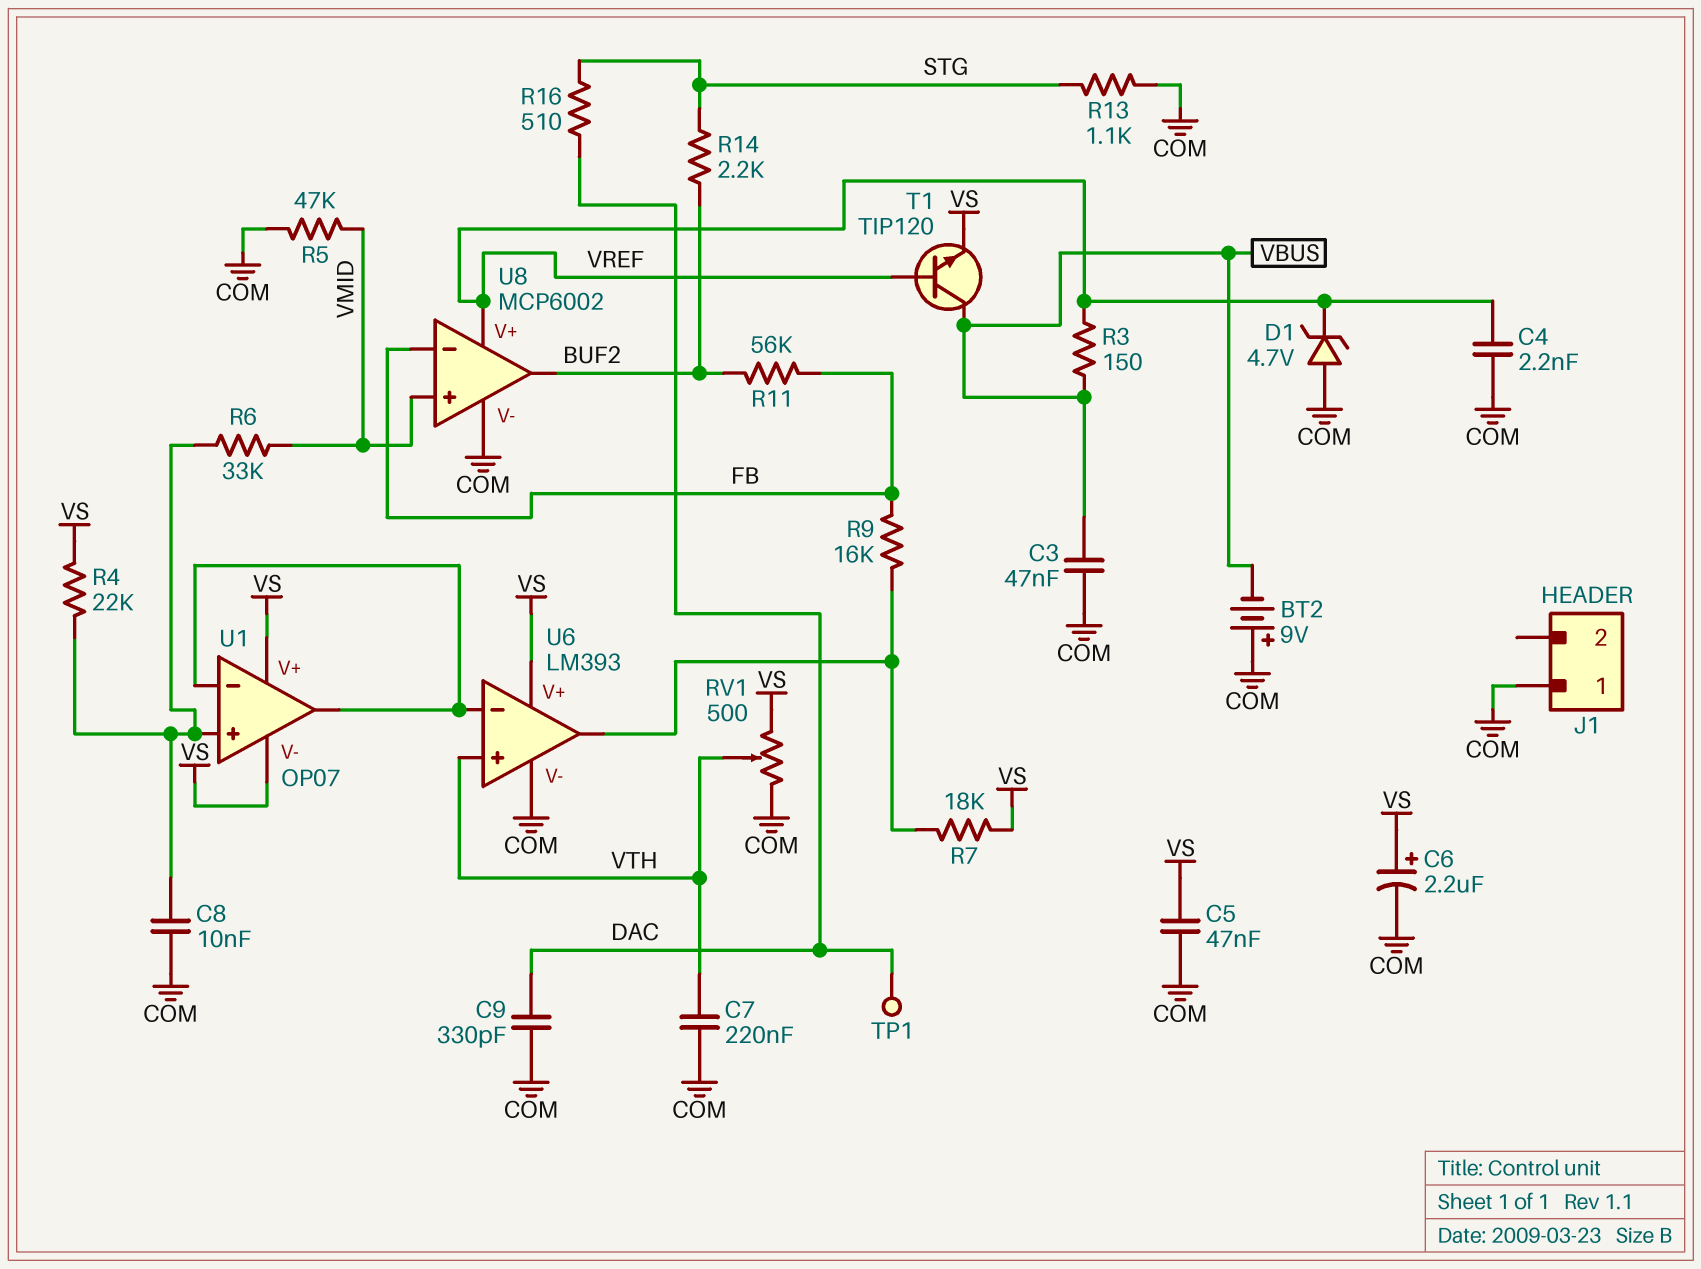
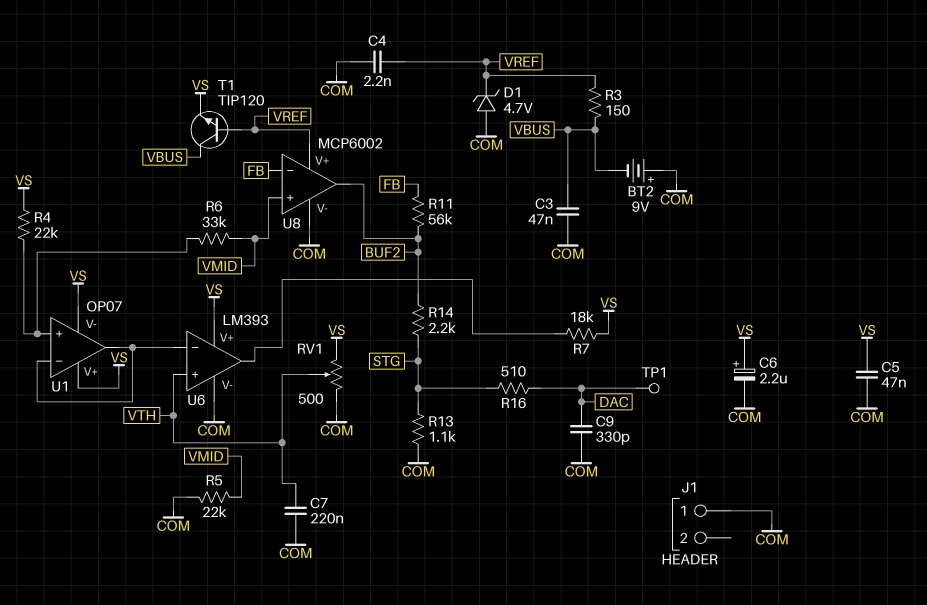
C8: 10nF (COM, U1/in+) -> none
R5: 47k (COM, VMID) -> 22k (COM, VMID)
R9: 16k (FB, U6/out) -> none

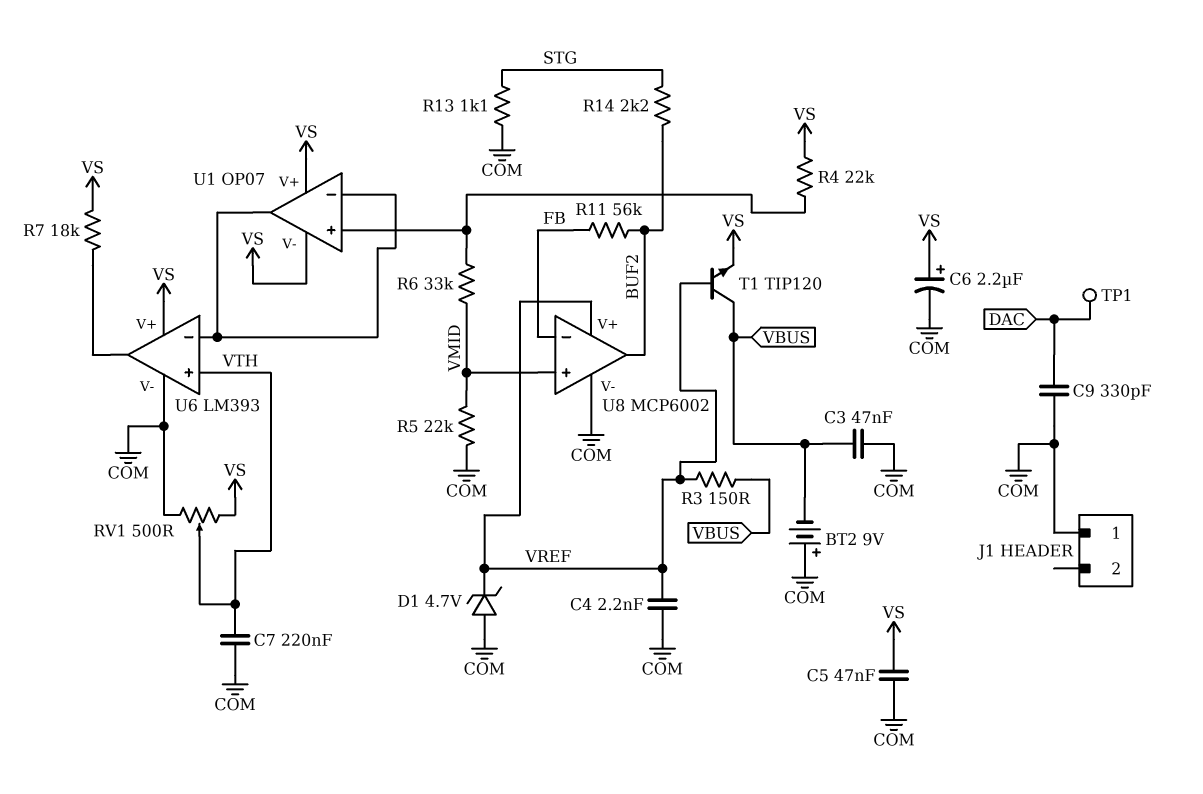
R16: 510 (DAC, STG) -> none

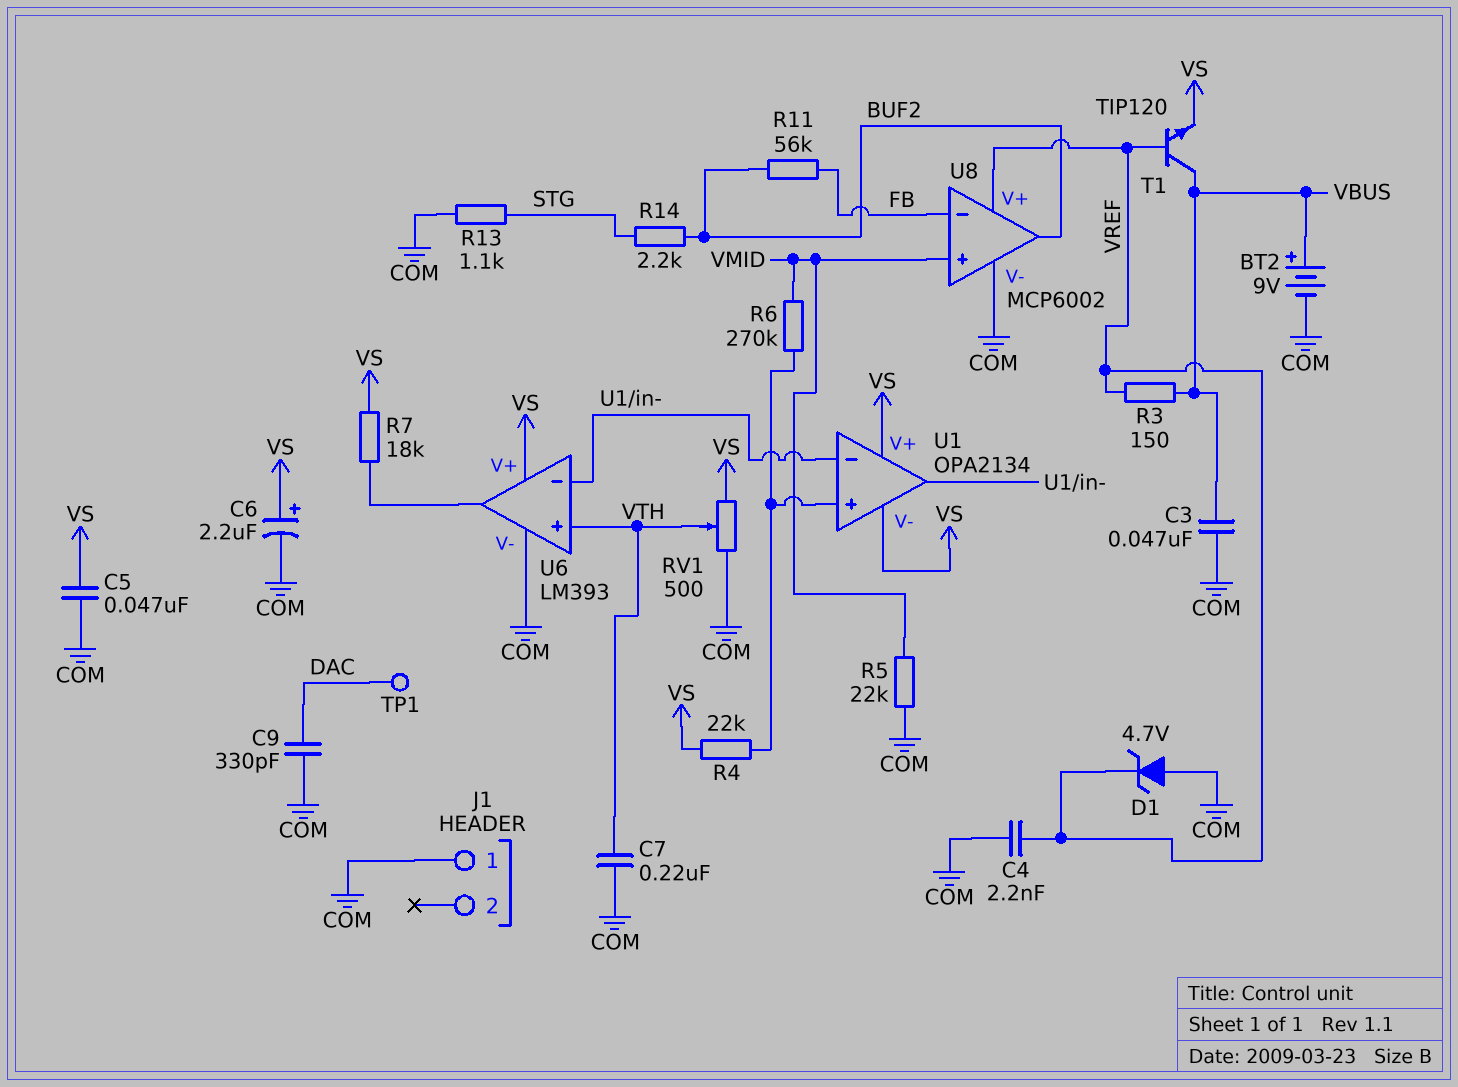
BT2: 9V (plus COM, minus VBUS) -> 9V (plus VBUS, minus COM)
R6: 33k (U1/in+, VMID) -> 270k (U1/in+, VMID)
U1: OP07 -> OPA2134

